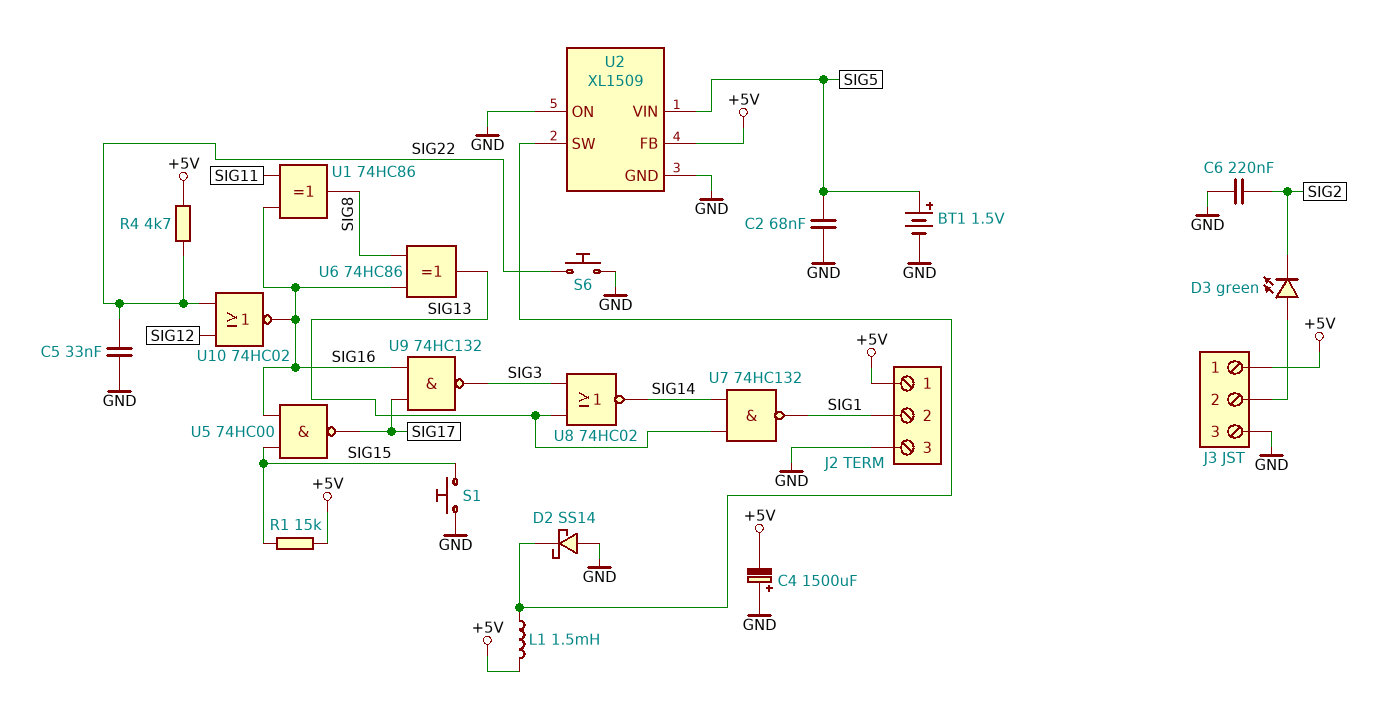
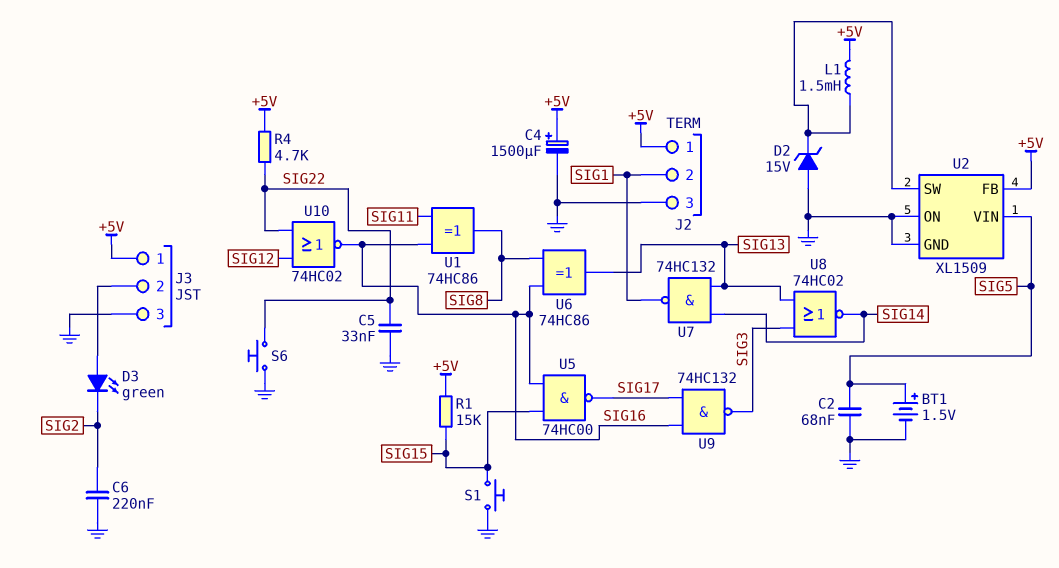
C4: 1500uF (plus GND, minus +5V) -> 1500uF (plus +5V, minus GND)
D2: schottky SS14 (A GND, K U2/SW) -> zener 15V (A GND, K U2/SW)

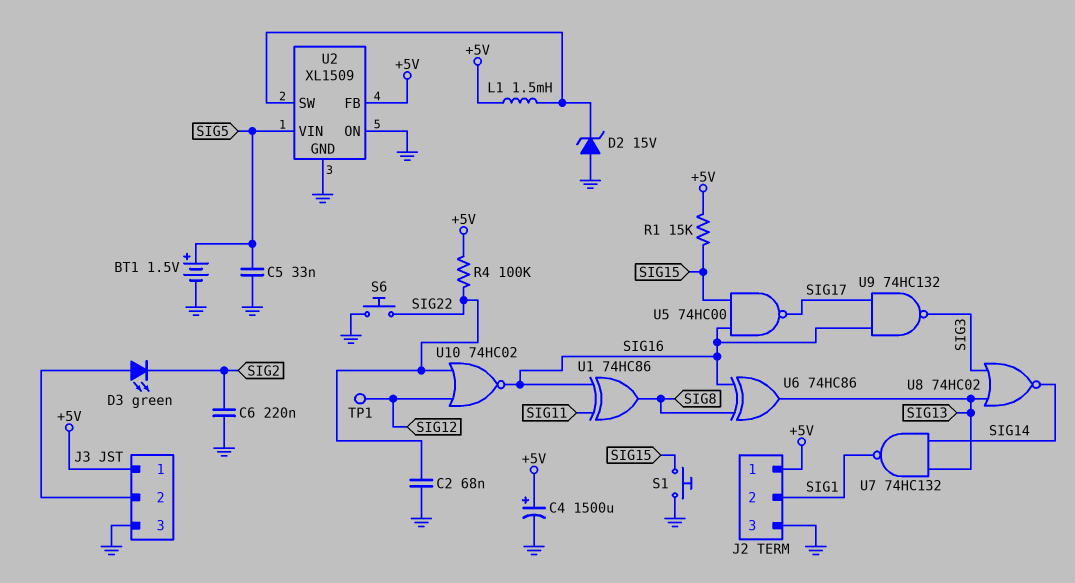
C2: 68nF (GND, SIG5) -> 68nF (GND, SIG22)
C5: 33nF (GND, SIG22) -> 33nF (GND, SIG5)
R4: 4.7k (+5V, SIG22) -> 100k (+5V, SIG22)
TP1: none -> test point (SIG12)

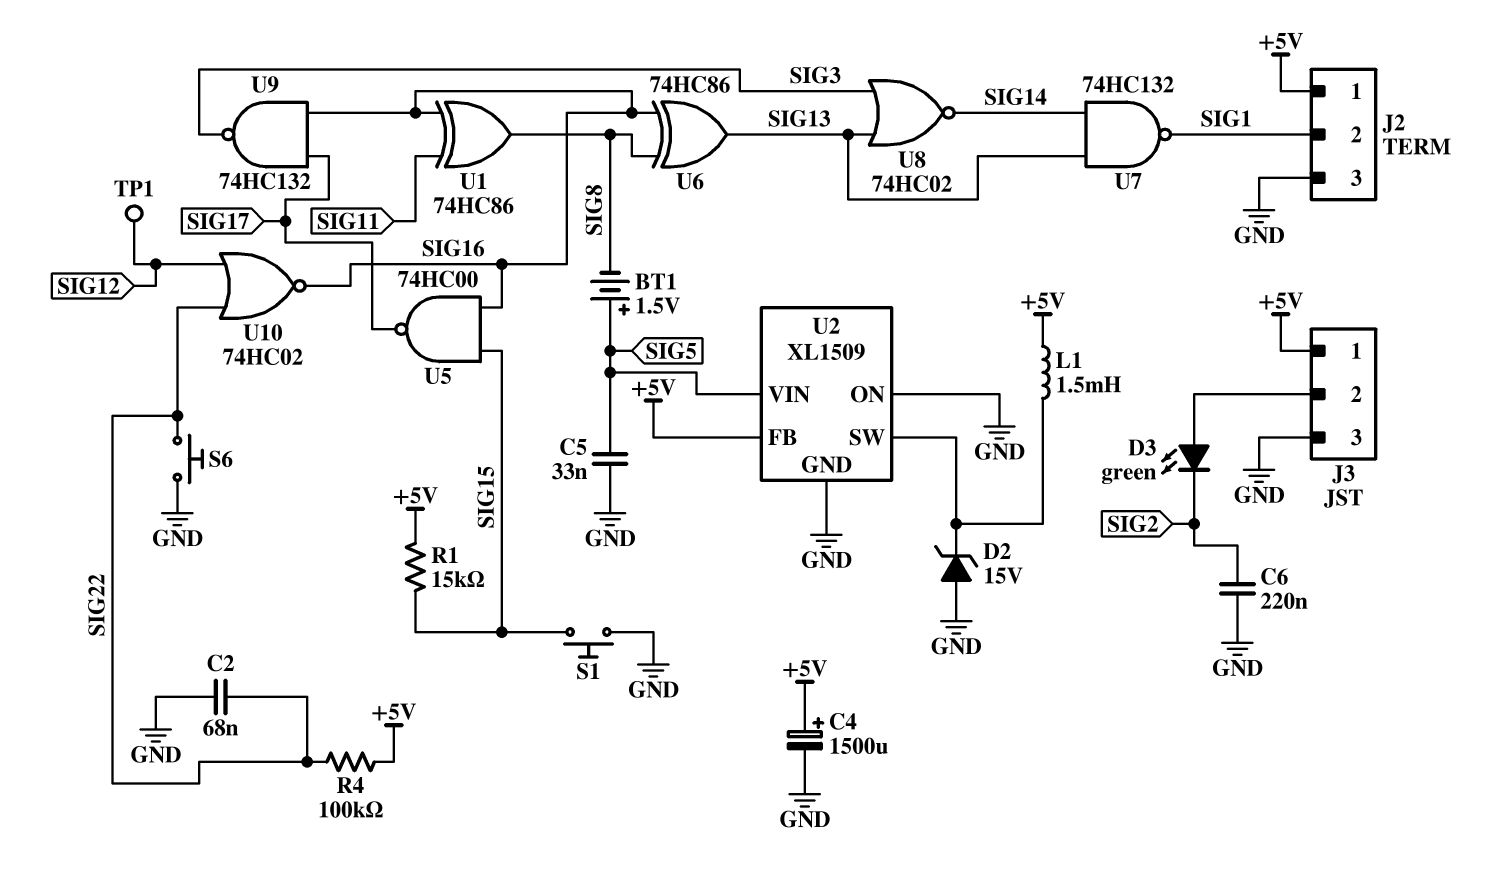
BT1: 1.5V (plus SIG5, minus GND) -> 1.5V (plus SIG5, minus SIG8)

